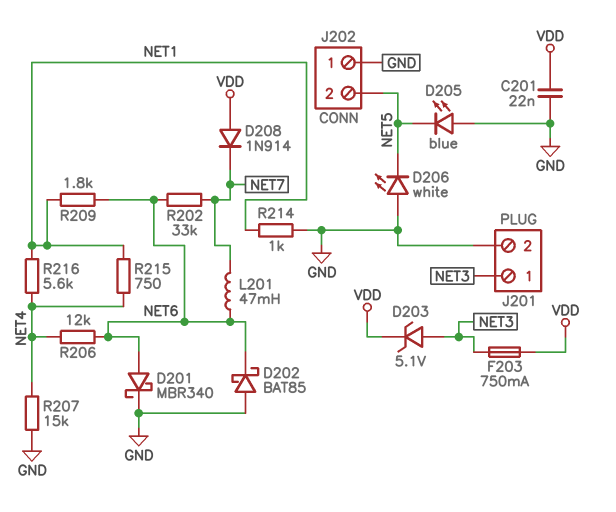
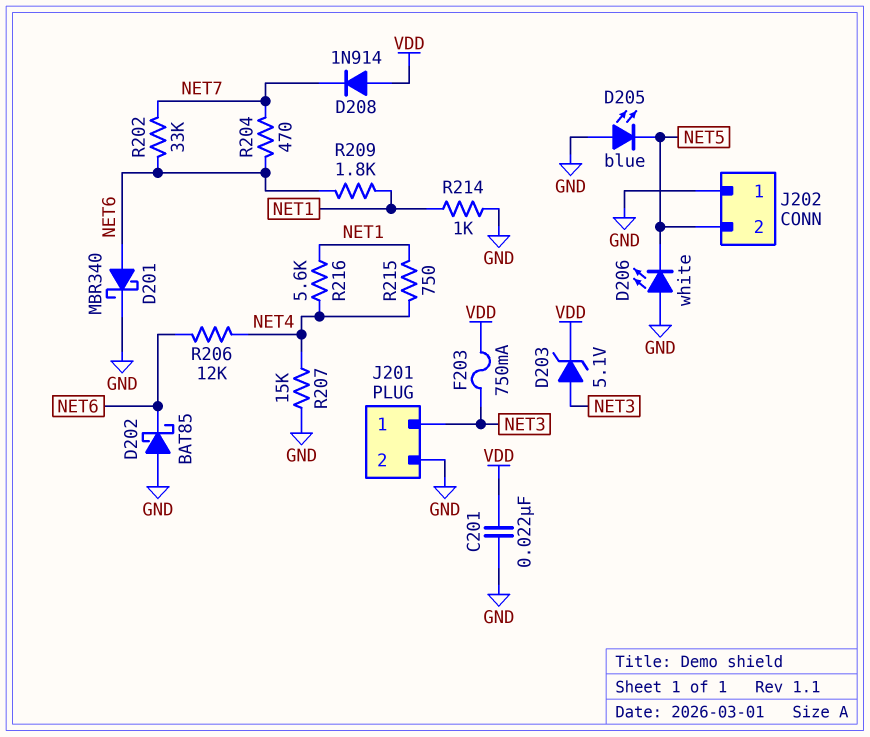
L201: 47mH (NET6, NET7) -> none
R204: none -> 470 (NET6, NET7)

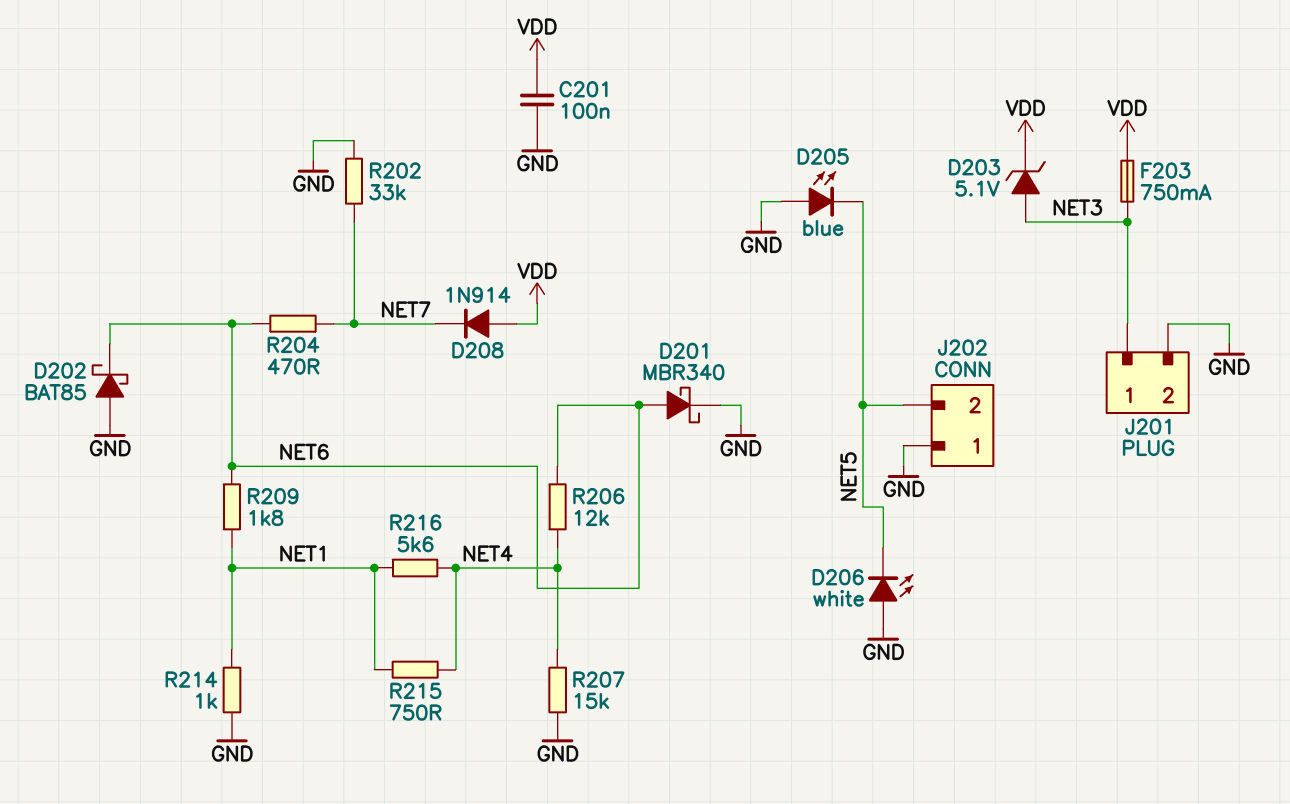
C201: 22nF (GND, VDD) -> 100nF (GND, VDD)
R202: 33k (NET6, NET7) -> 33k (GND, NET7)

